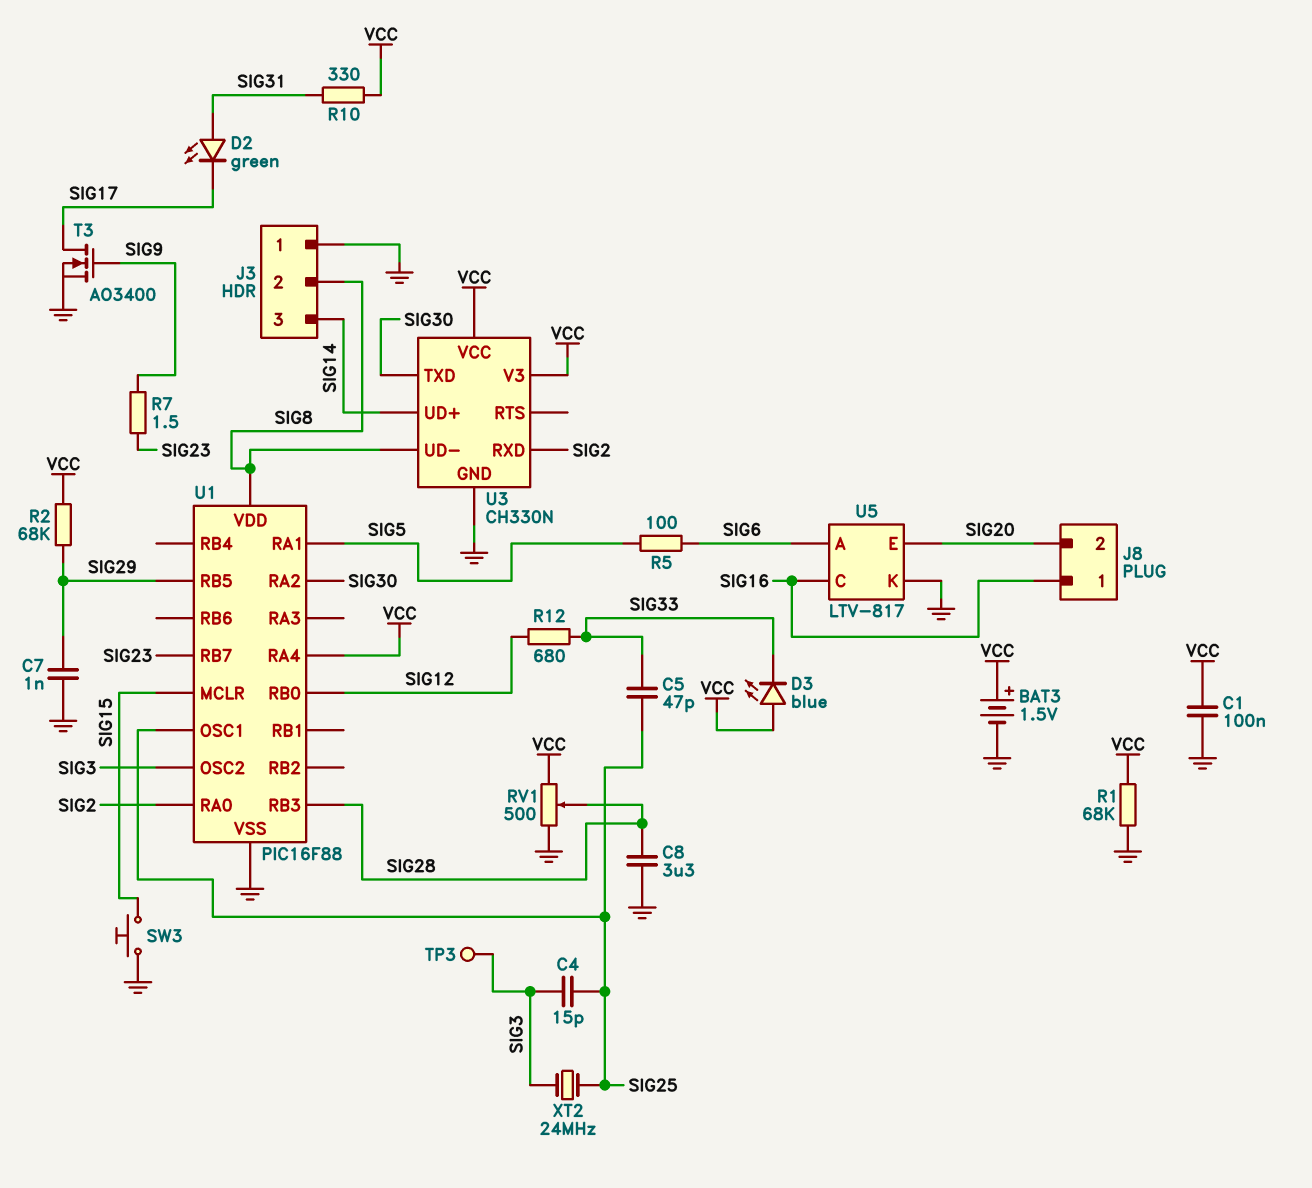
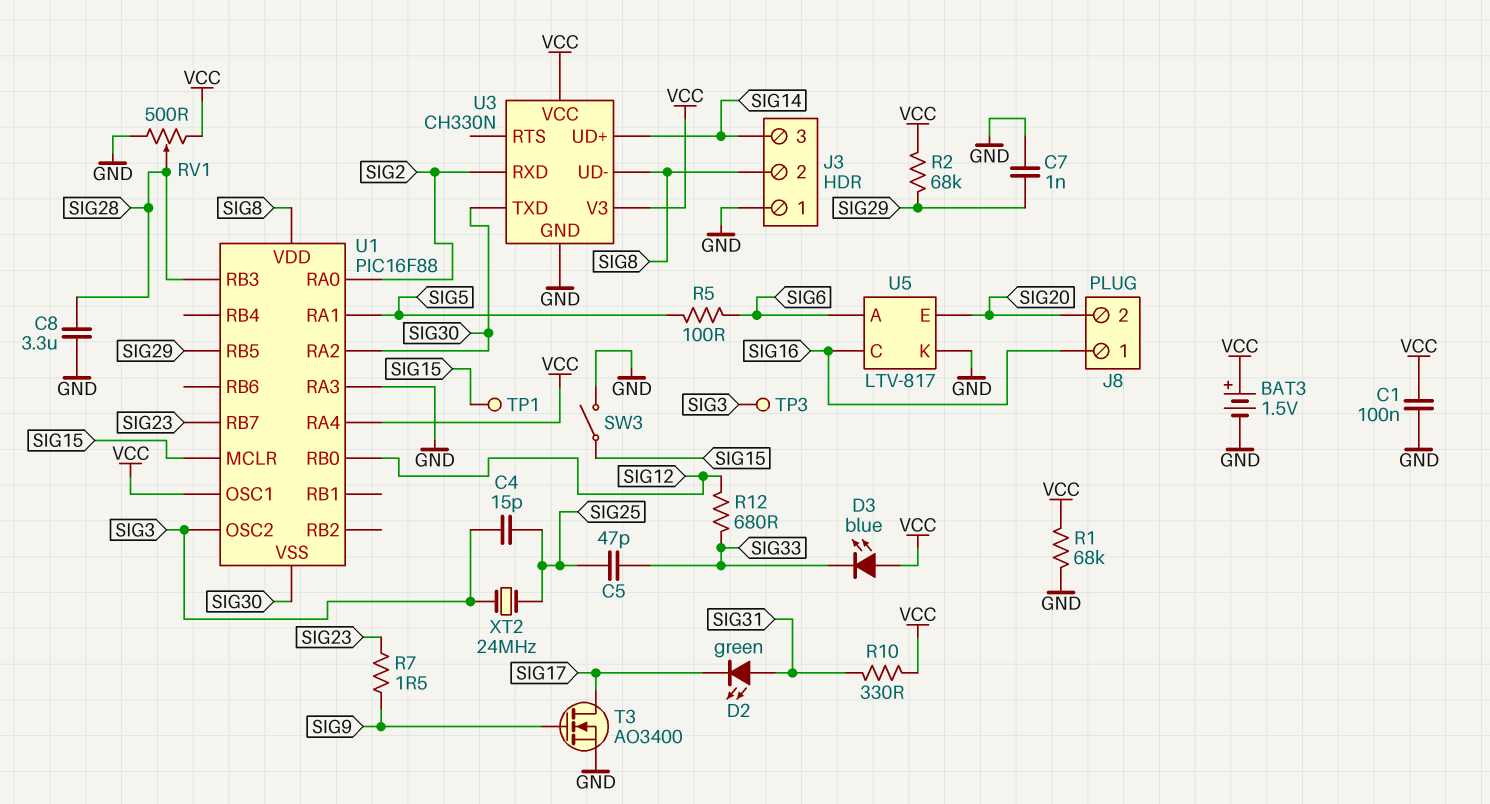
SW3: button (GND, SIG15) -> switch (GND, SIG15)
TP1: none -> test point (SIG15)
U1 pin OSC1: SIG25 -> VCC
U1 pin RA3: none -> GND
U1 pin VSS: GND -> SIG30

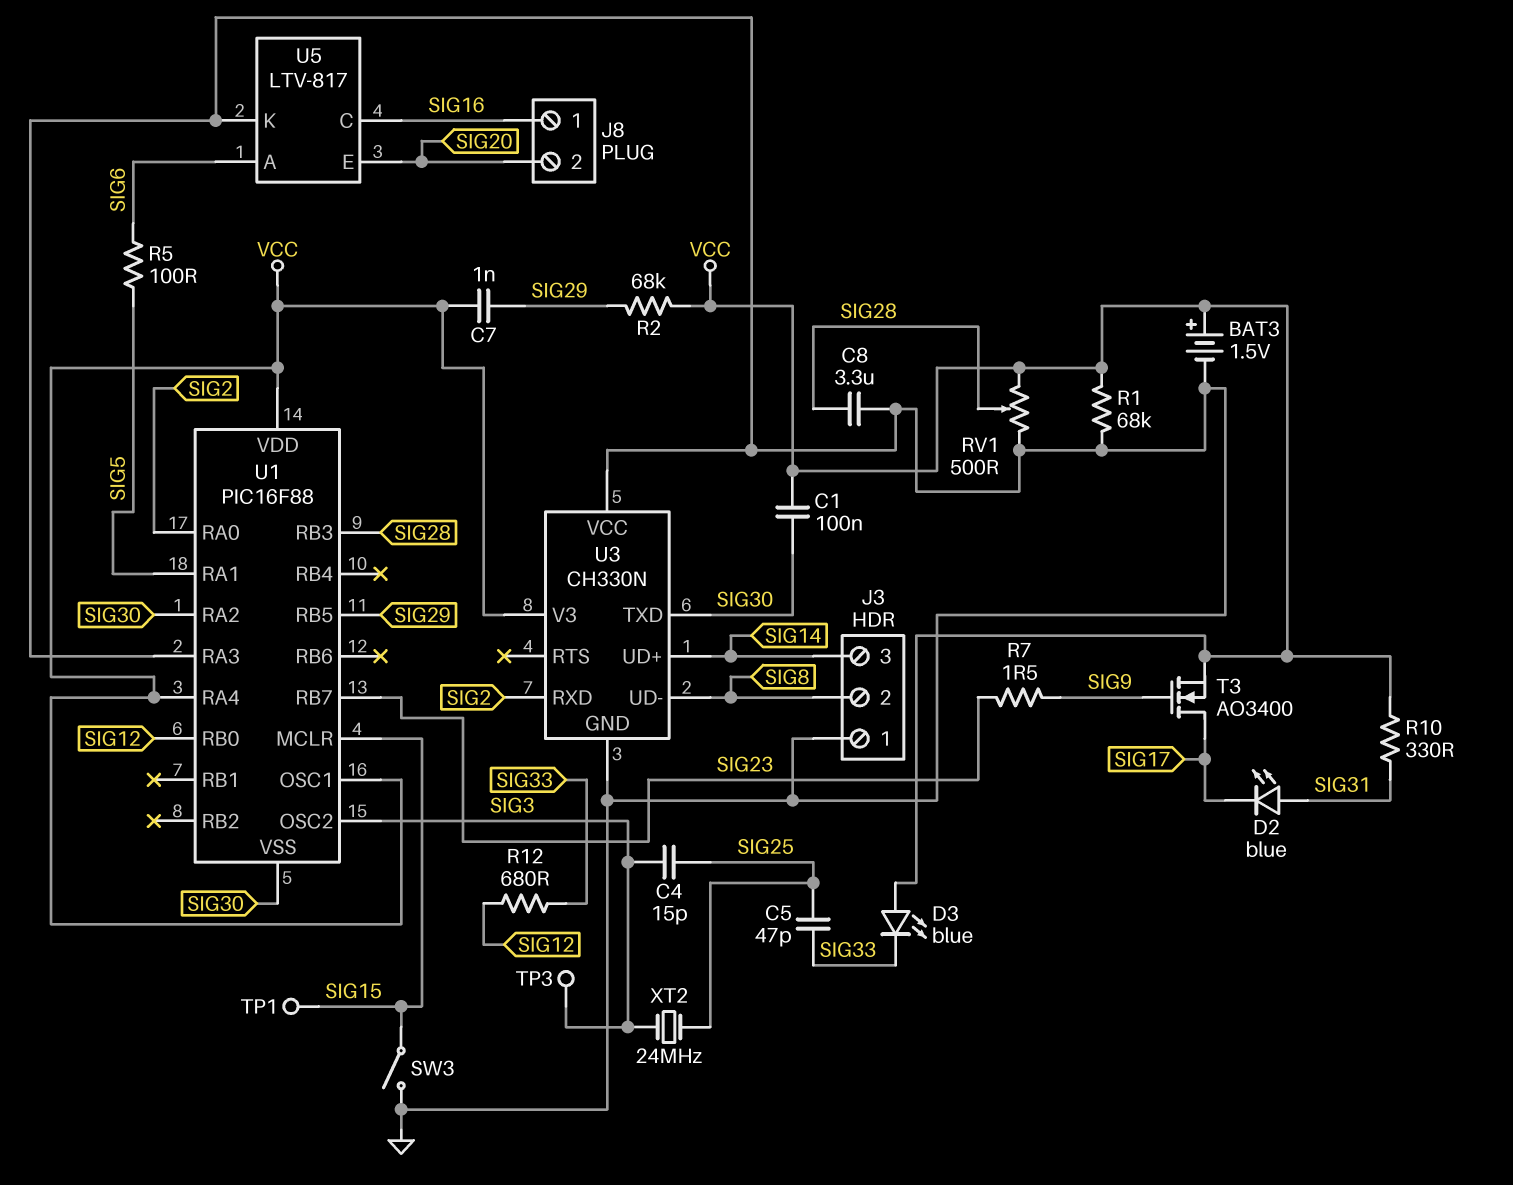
C1: 100nF (GND, VCC) -> 100nF (SIG30, VCC)
C7: 1nF (GND, SIG29) -> 1nF (SIG29, VCC)
D2: LED green (A SIG31, K SIG17) -> LED blue (A SIG31, K SIG17)
T3: NMOS AO3400 (G SIG9, D SIG17, S GND) -> NMOS AO3400 (G SIG9, D SIG17, S VCC)
U1 pin VDD: SIG8 -> VCC
U3 pin VCC: VCC -> GND

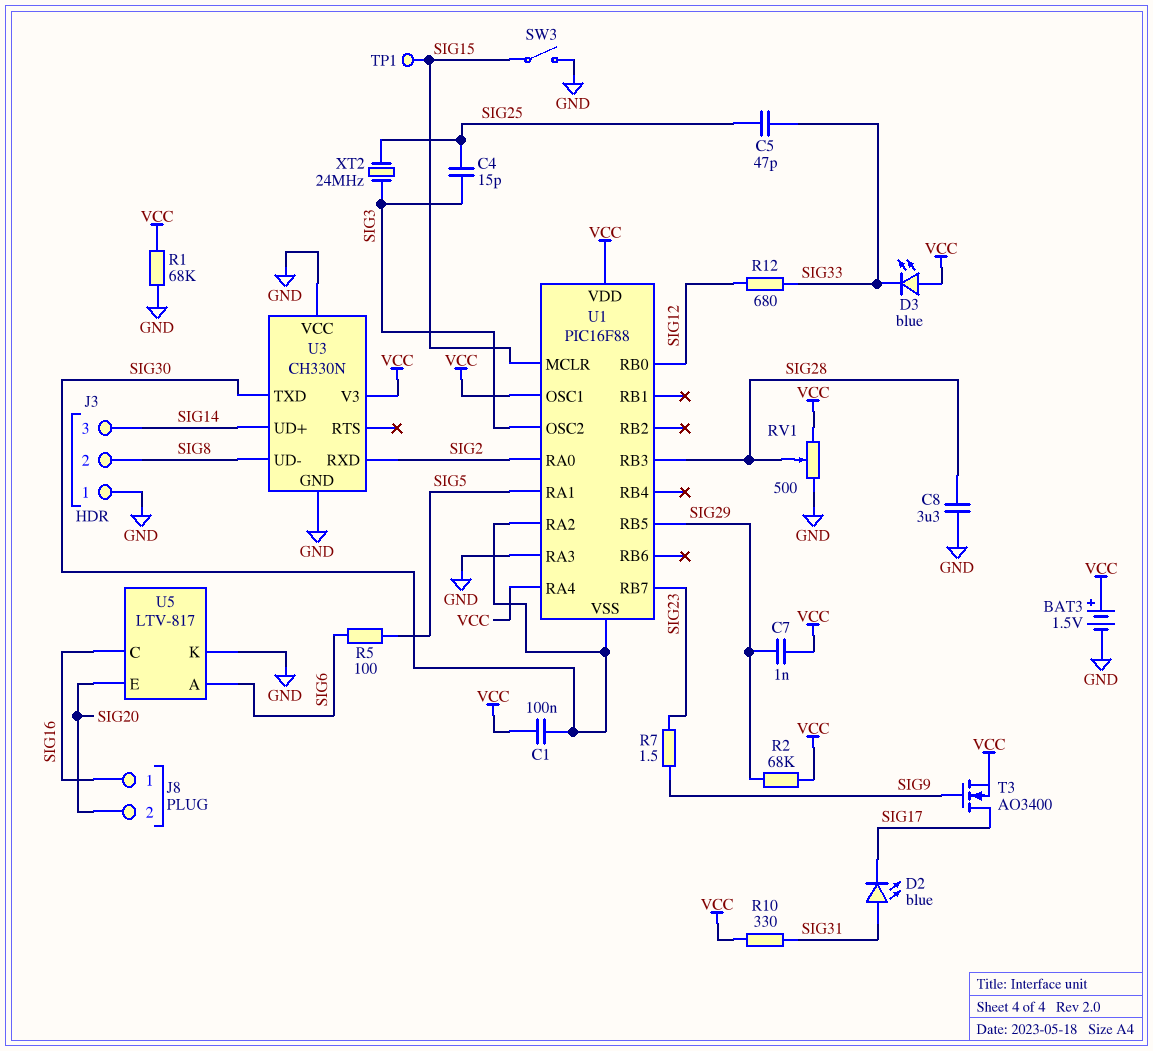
TP3: test point (SIG3) -> none

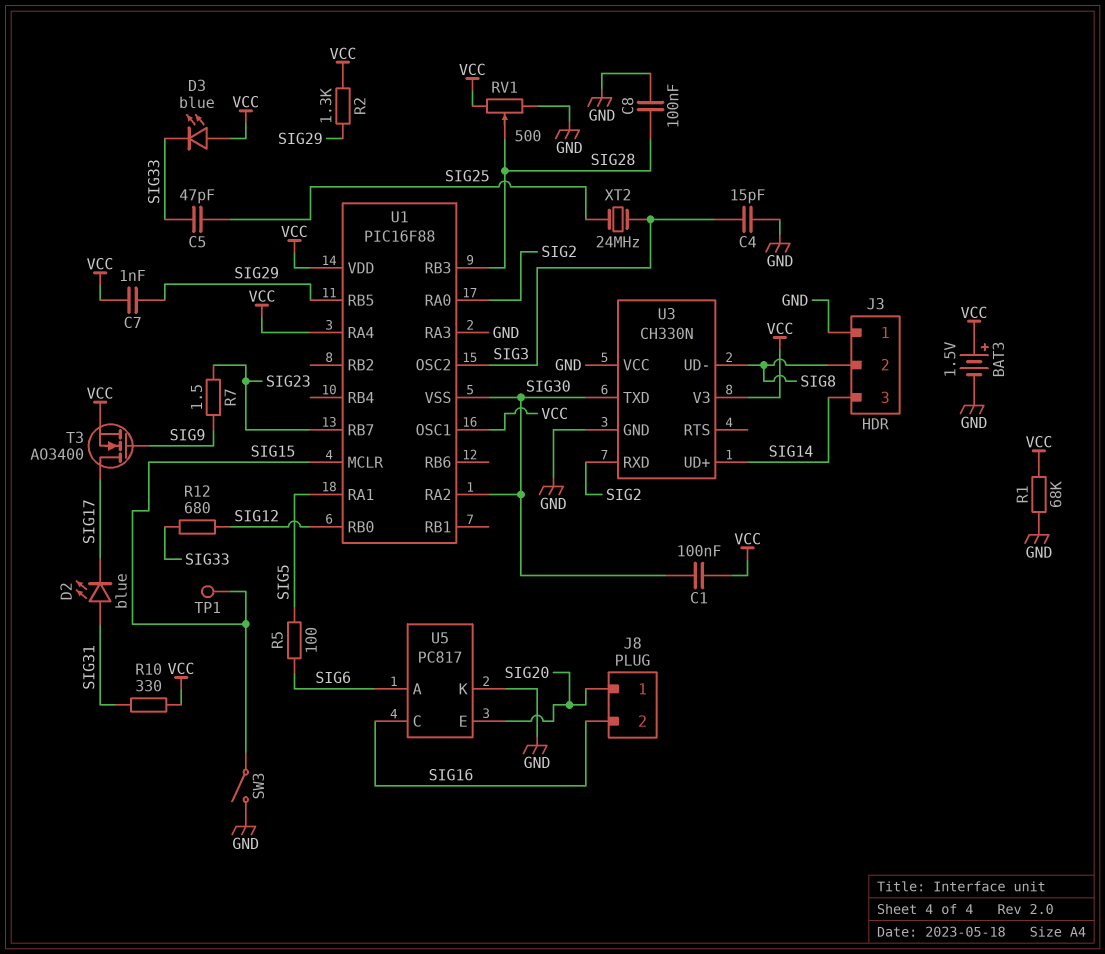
C4: 15pF (SIG3, SIG25) -> 15pF (GND, SIG3)
C8: 3.3uF (GND, SIG28) -> 100nF (GND, SIG28)
J8 pin 1: SIG16 -> SIG20
J8 pin 2: SIG20 -> SIG16
R2: 68k (SIG29, VCC) -> 1.3k (SIG29, VCC)
U5: LTV-817 -> PC817

